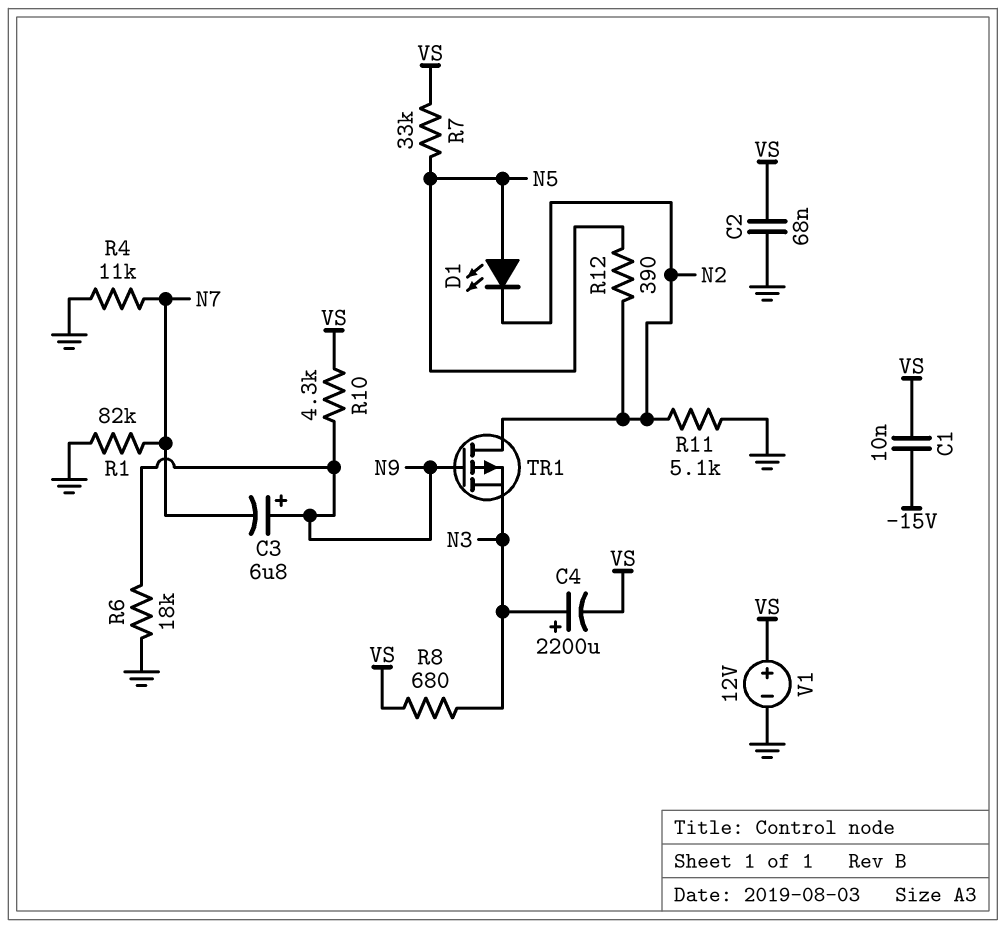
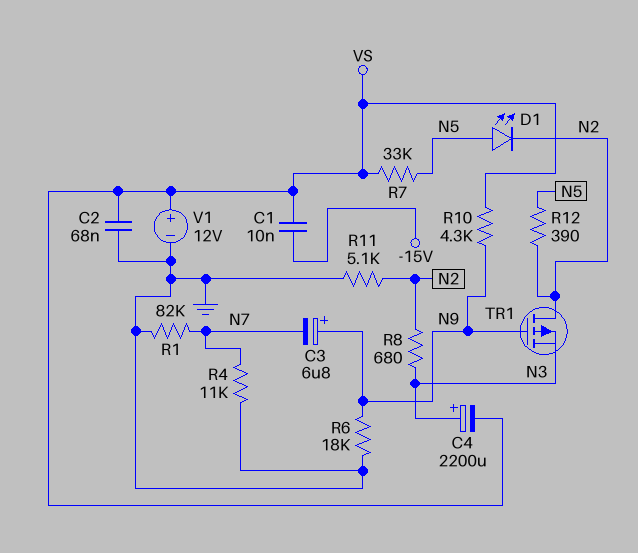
R8: 680 (N3, VS) -> 680 (N2, N3)

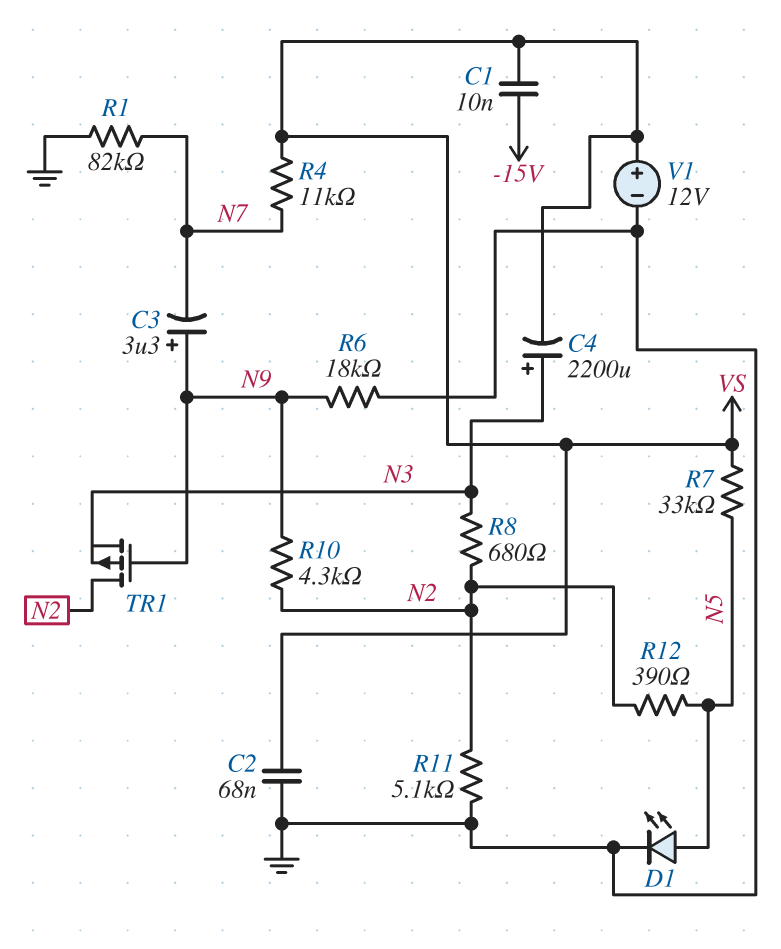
C3: 6.8uF (plus N9, minus N7) -> 3.3uF (plus N9, minus N7)
D1: LED (A N5, K N2) -> LED (A N5, K GND)
R4: 11k (GND, N7) -> 11k (N7, VS)
R10: 4.3k (N9, VS) -> 4.3k (N2, N9)

